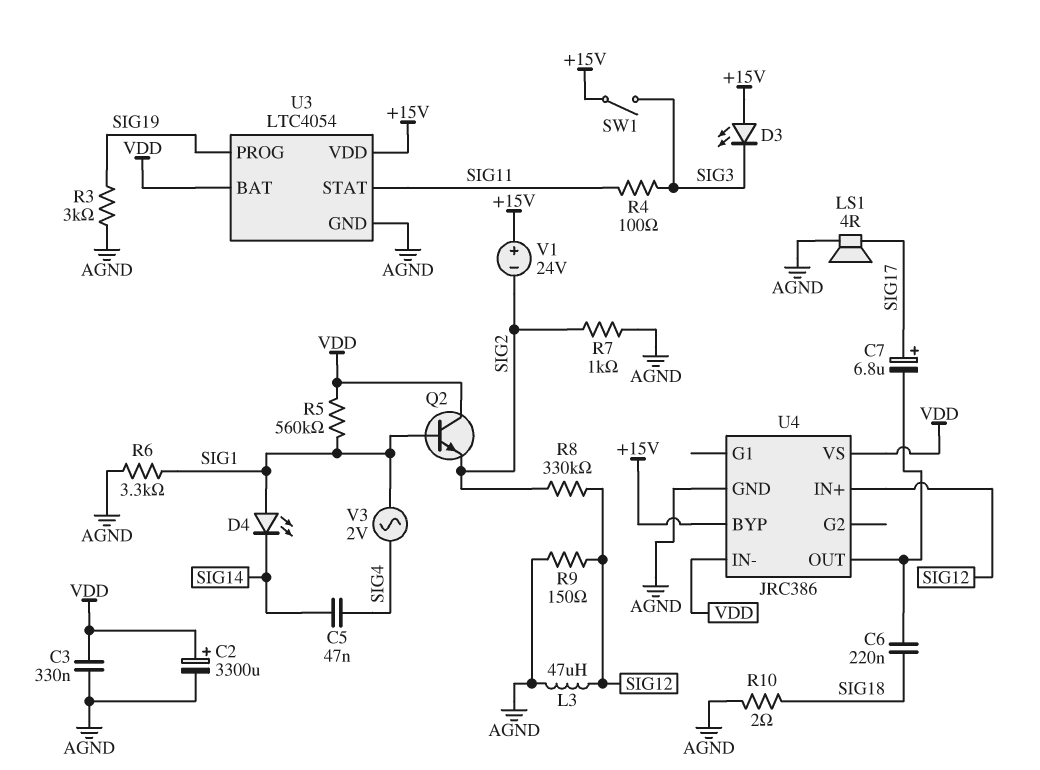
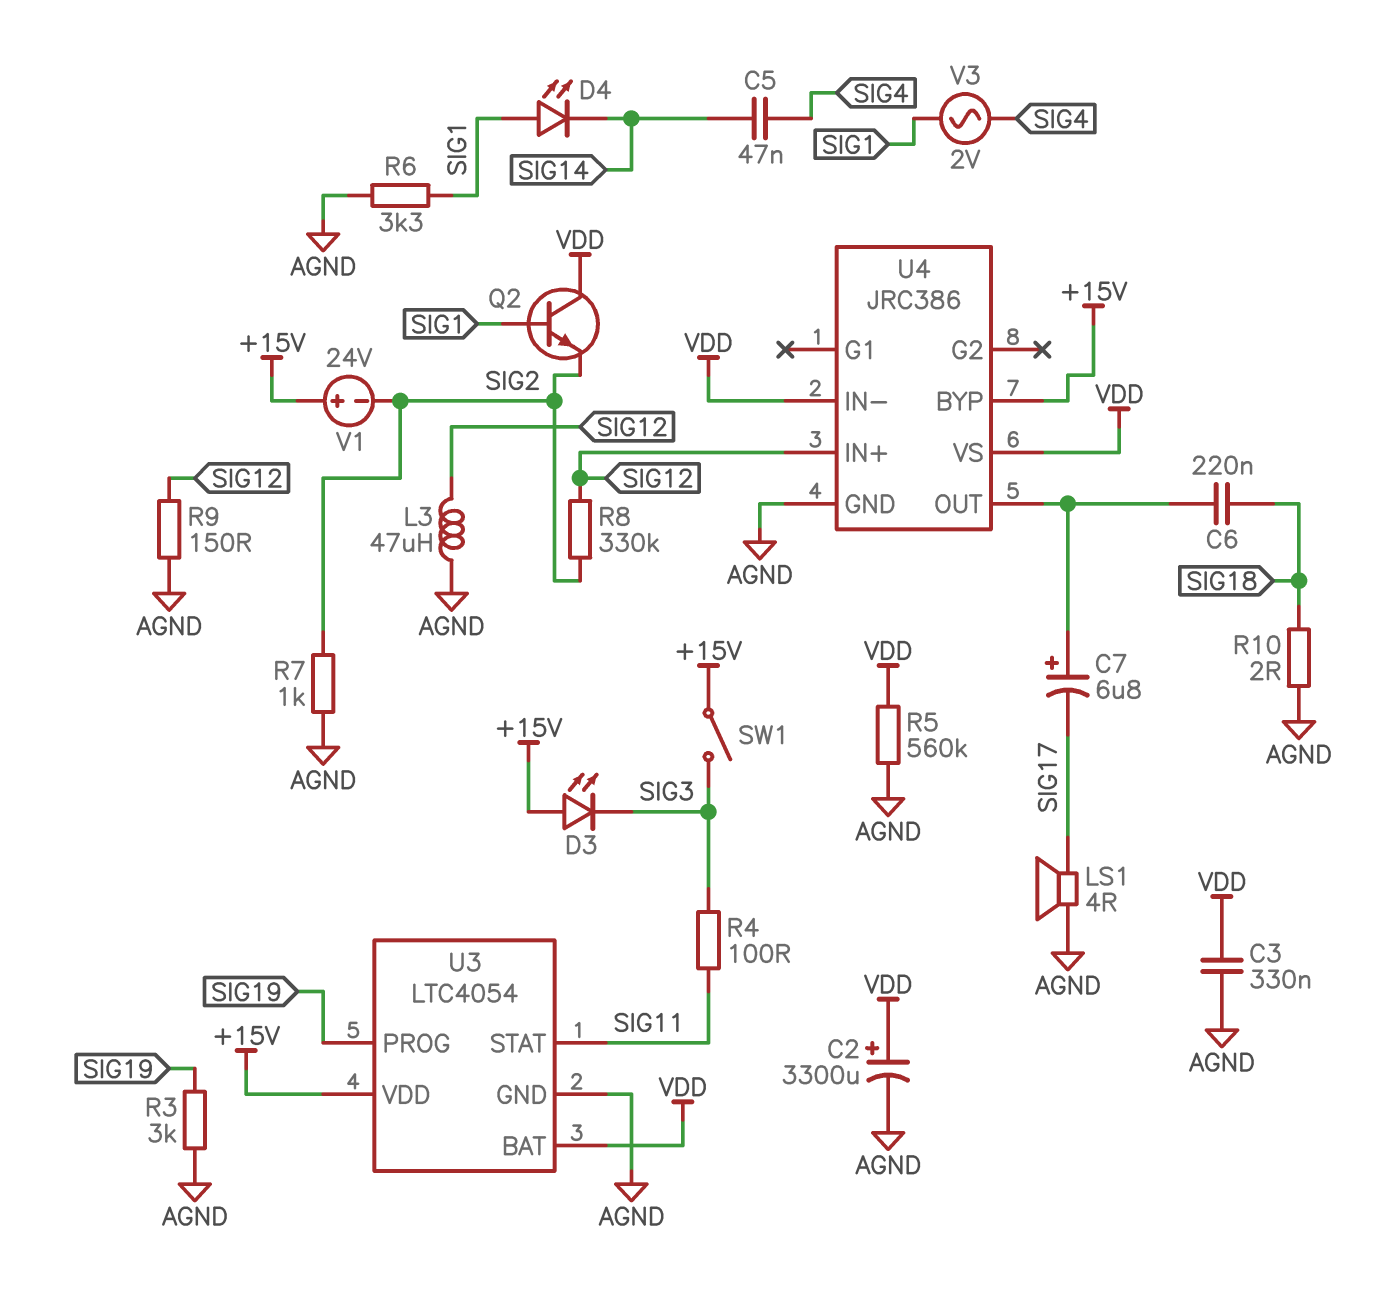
C7: 6.8uF (plus SIG17, minus U4/OUT) -> 6.8uF (plus U4/OUT, minus SIG17)
R5: 560k (SIG1, VDD) -> 560k (AGND, VDD)

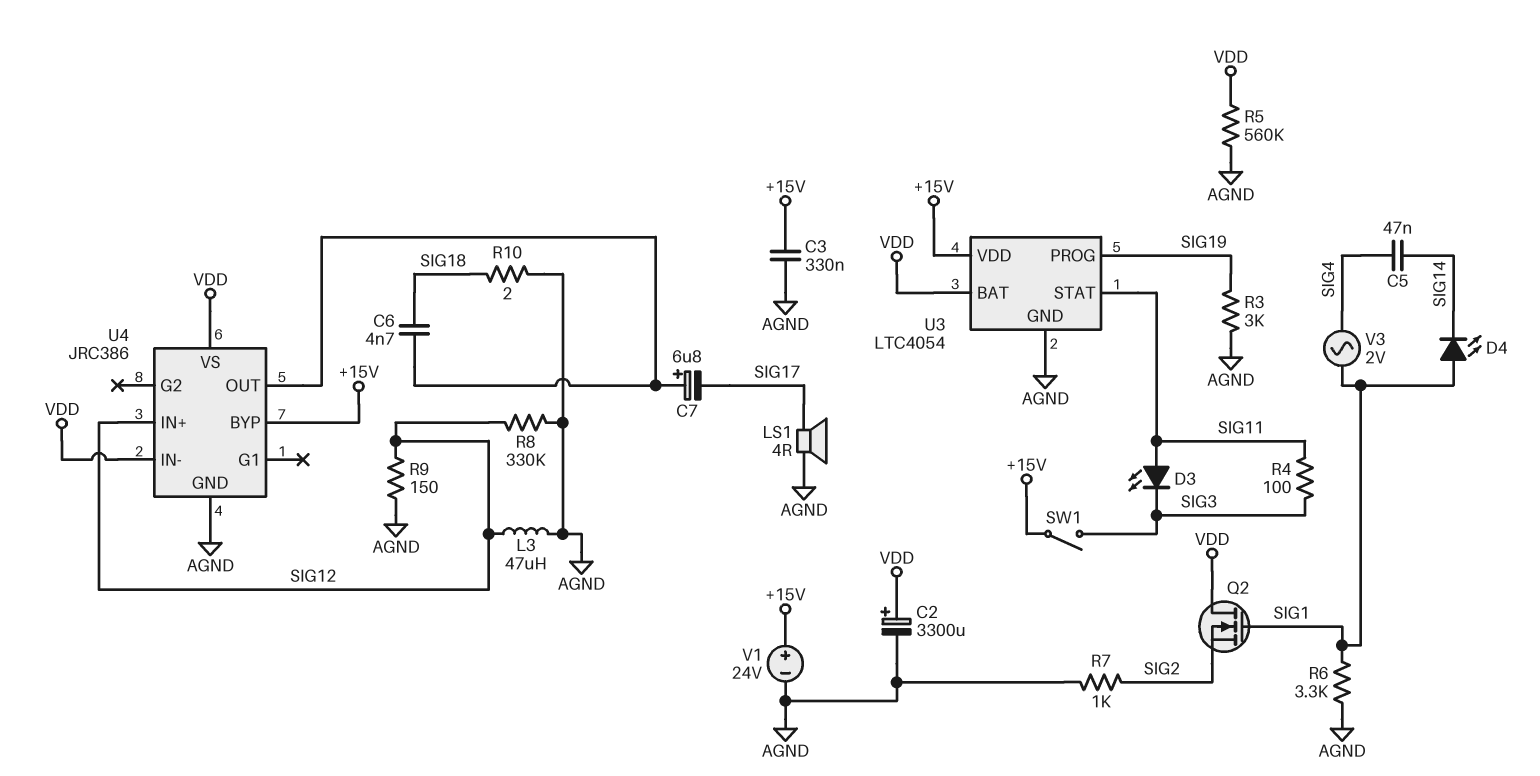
C3: 330nF (AGND, VDD) -> 330nF (+15V, AGND)
C6: 220nF (SIG18, U4/OUT) -> 4.7nF (SIG18, U4/OUT)
D3: LED (A +15V, K SIG3) -> LED (A SIG11, K SIG3)
Q2: NPN (B SIG1, C VDD, E SIG2) -> NMOS (G SIG1, D VDD, S SIG2)
R8: 330k (SIG2, SIG12) -> 330k (AGND, SIG12)
V1: 24V (plus +15V, minus SIG2) -> 24V (plus +15V, minus AGND)

